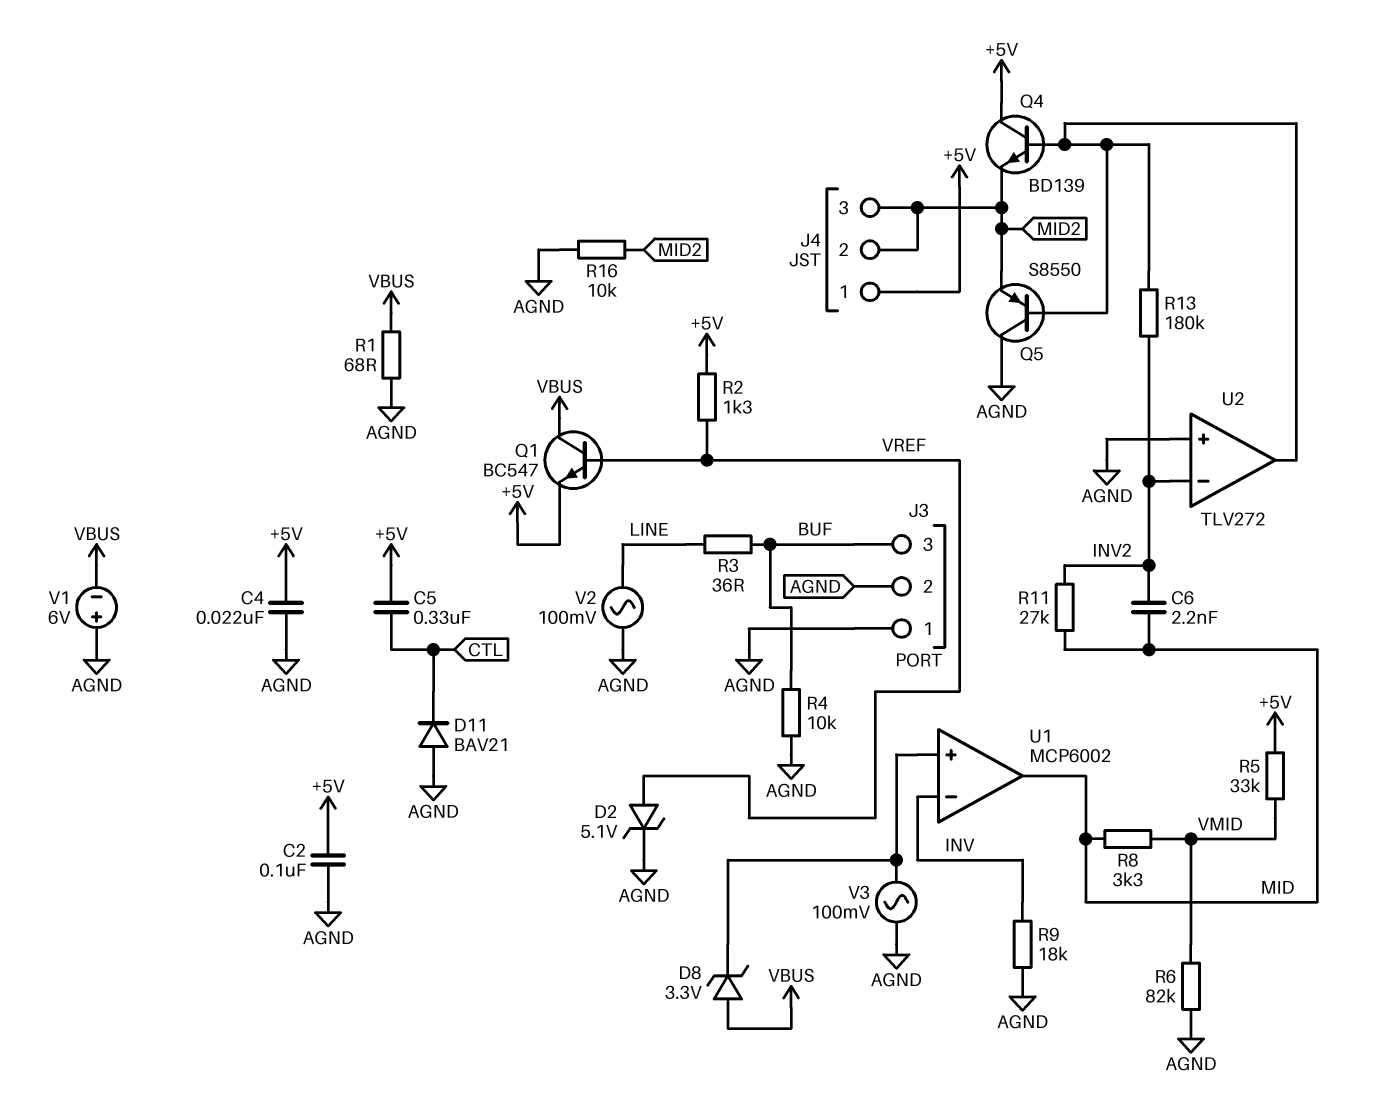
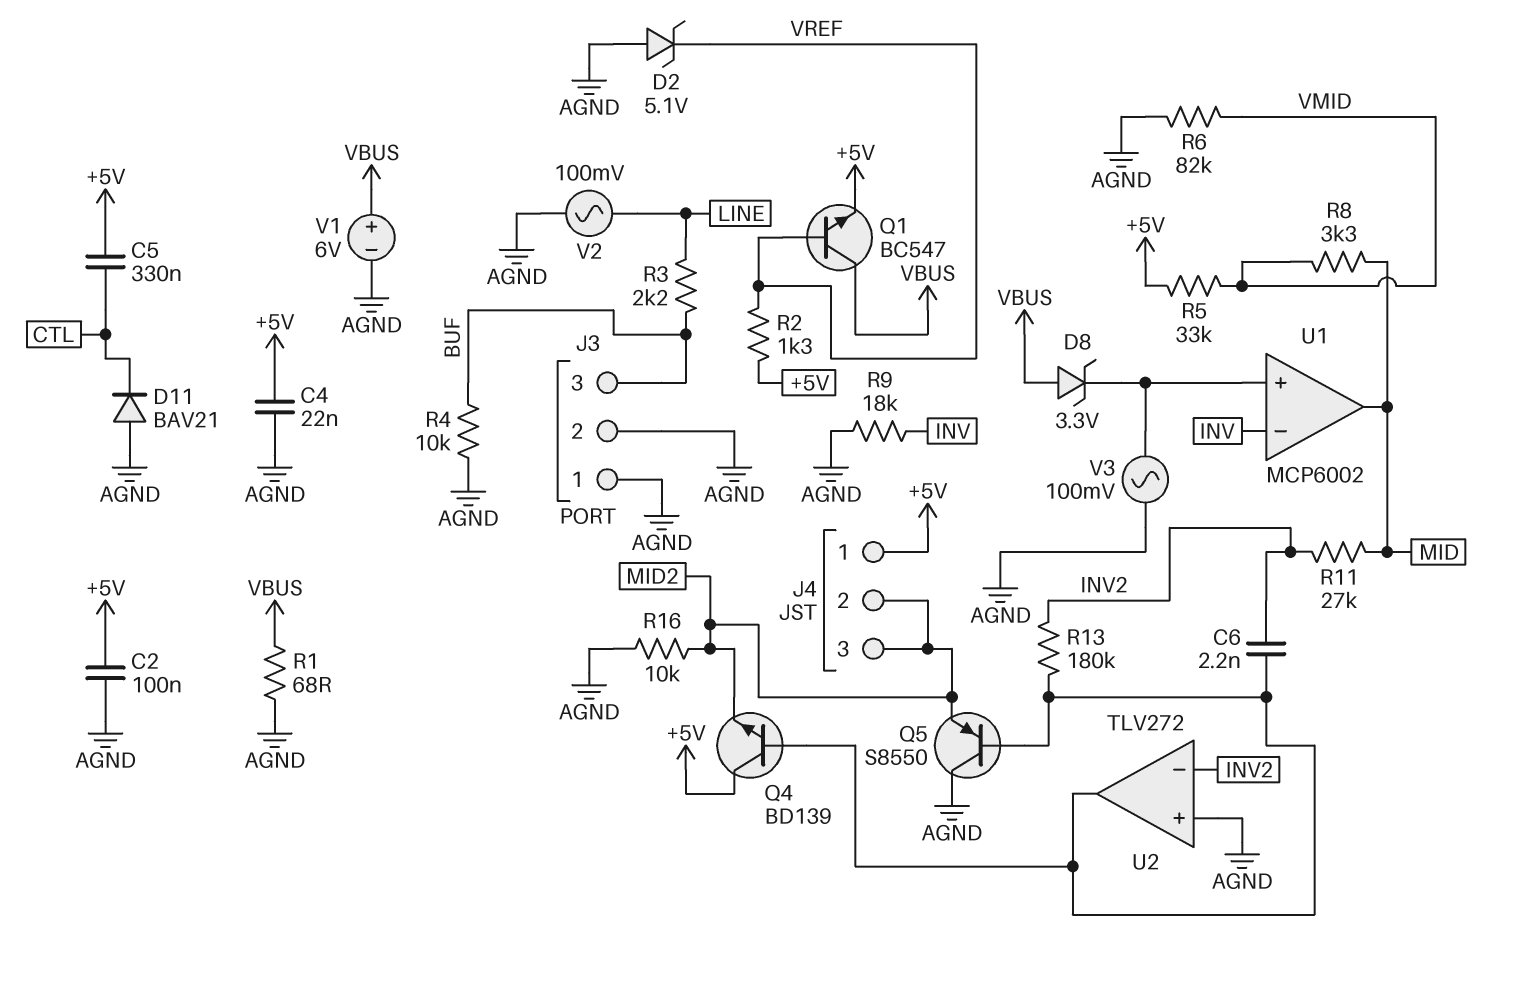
C6: 2.2nF (INV2, MID) -> 2.2nF (INV2, U2/out)
D2: zener 5.1V (A VREF, K AGND) -> zener 5.1V (A AGND, K VREF)
R3: 36 (BUF, LINE) -> 2.2k (BUF, LINE)
V1: 6V (plus AGND, minus VBUS) -> 6V (plus VBUS, minus AGND)

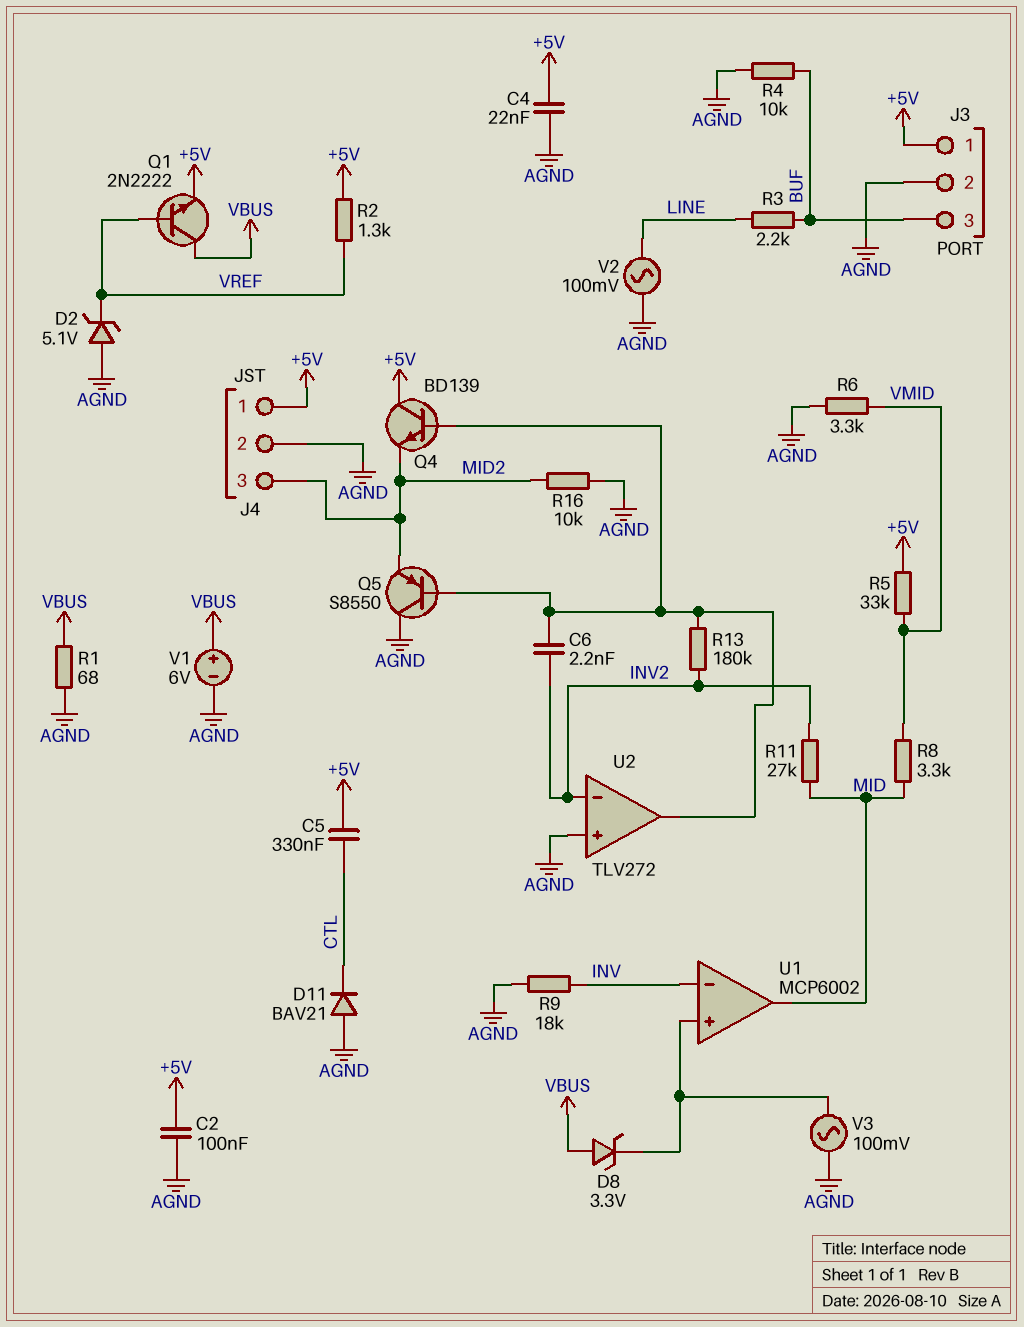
J3 pin 1: AGND -> +5V
J4 pin 2: MID2 -> AGND
Q1: NPN BC547 (B VREF, C VBUS, E +5V) -> NPN 2N2222 (B VREF, C VBUS, E +5V)
R6: 82k (AGND, VMID) -> 3.3k (AGND, VMID)

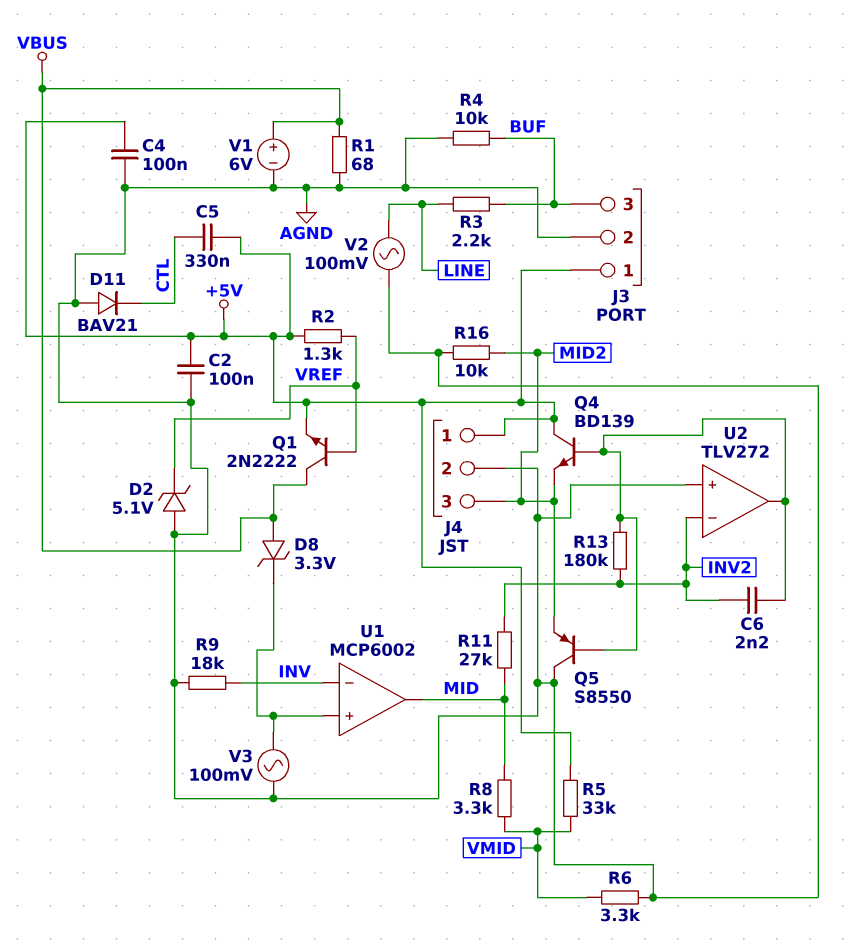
C4: 22nF (+5V, AGND) -> 100nF (+5V, AGND)

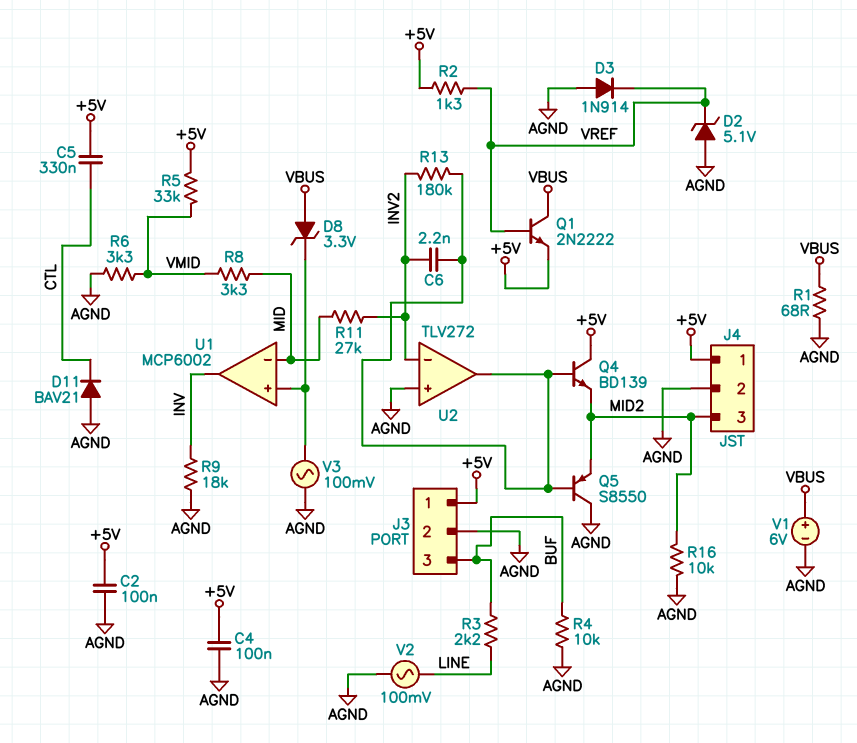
D3: none -> diode 1N914 (A AGND, K VREF)
U1 pin in-: INV -> MID
U1 pin out: MID -> INV

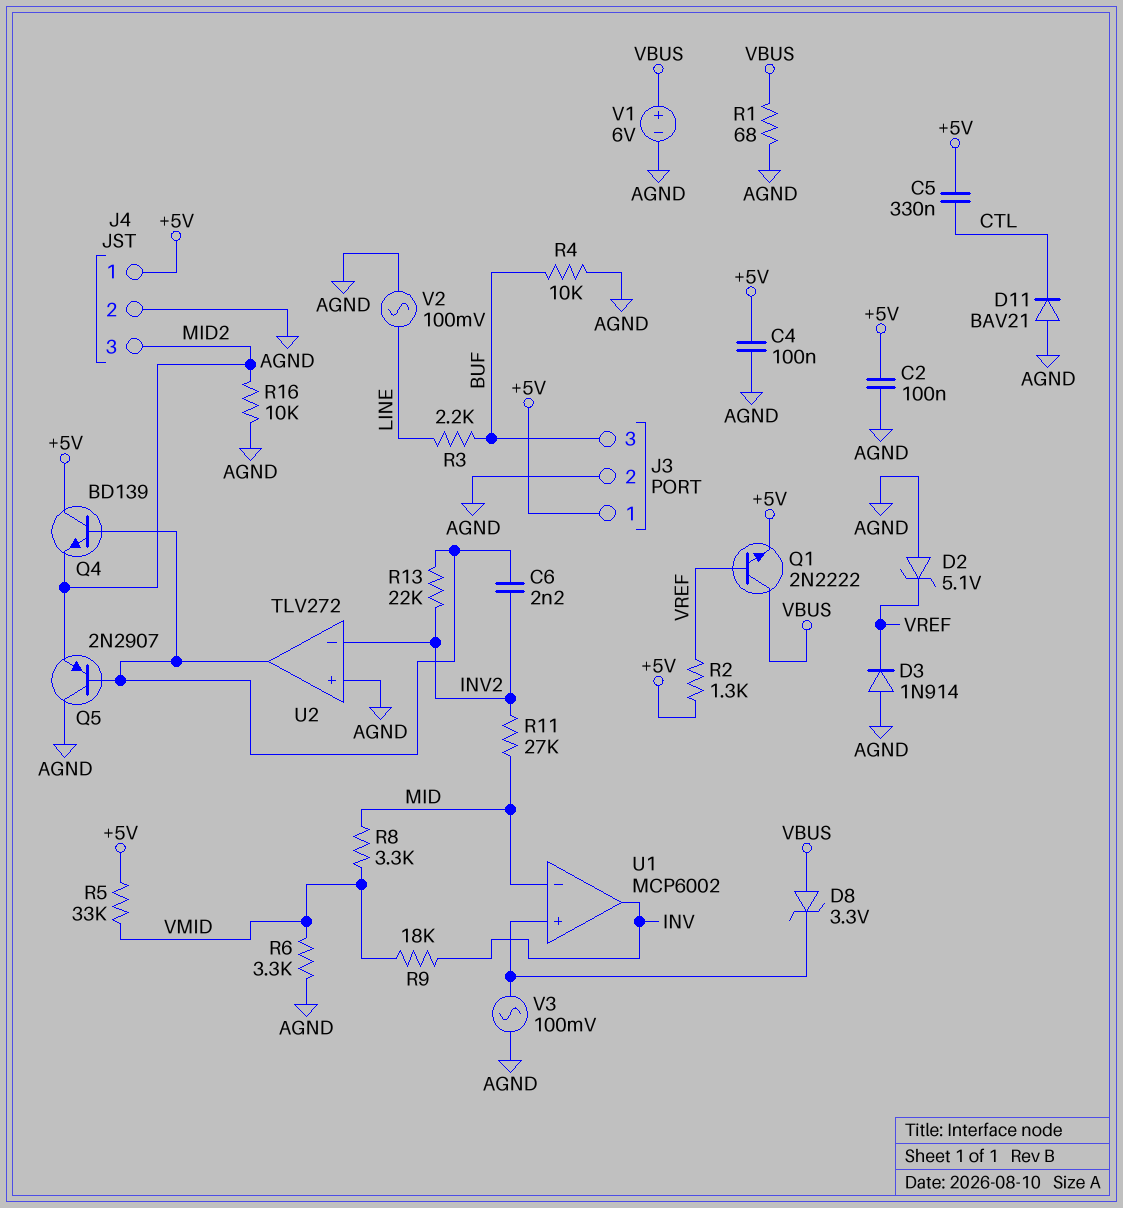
Q5: PNP S8550 (B U2/out, C AGND, E MID2) -> PNP 2N2907 (B U2/out, C AGND, E MID2)
R9: 18k (AGND, INV) -> 18k (INV, VMID)
R13: 180k (INV2, U2/out) -> 22k (INV2, U2/out)

